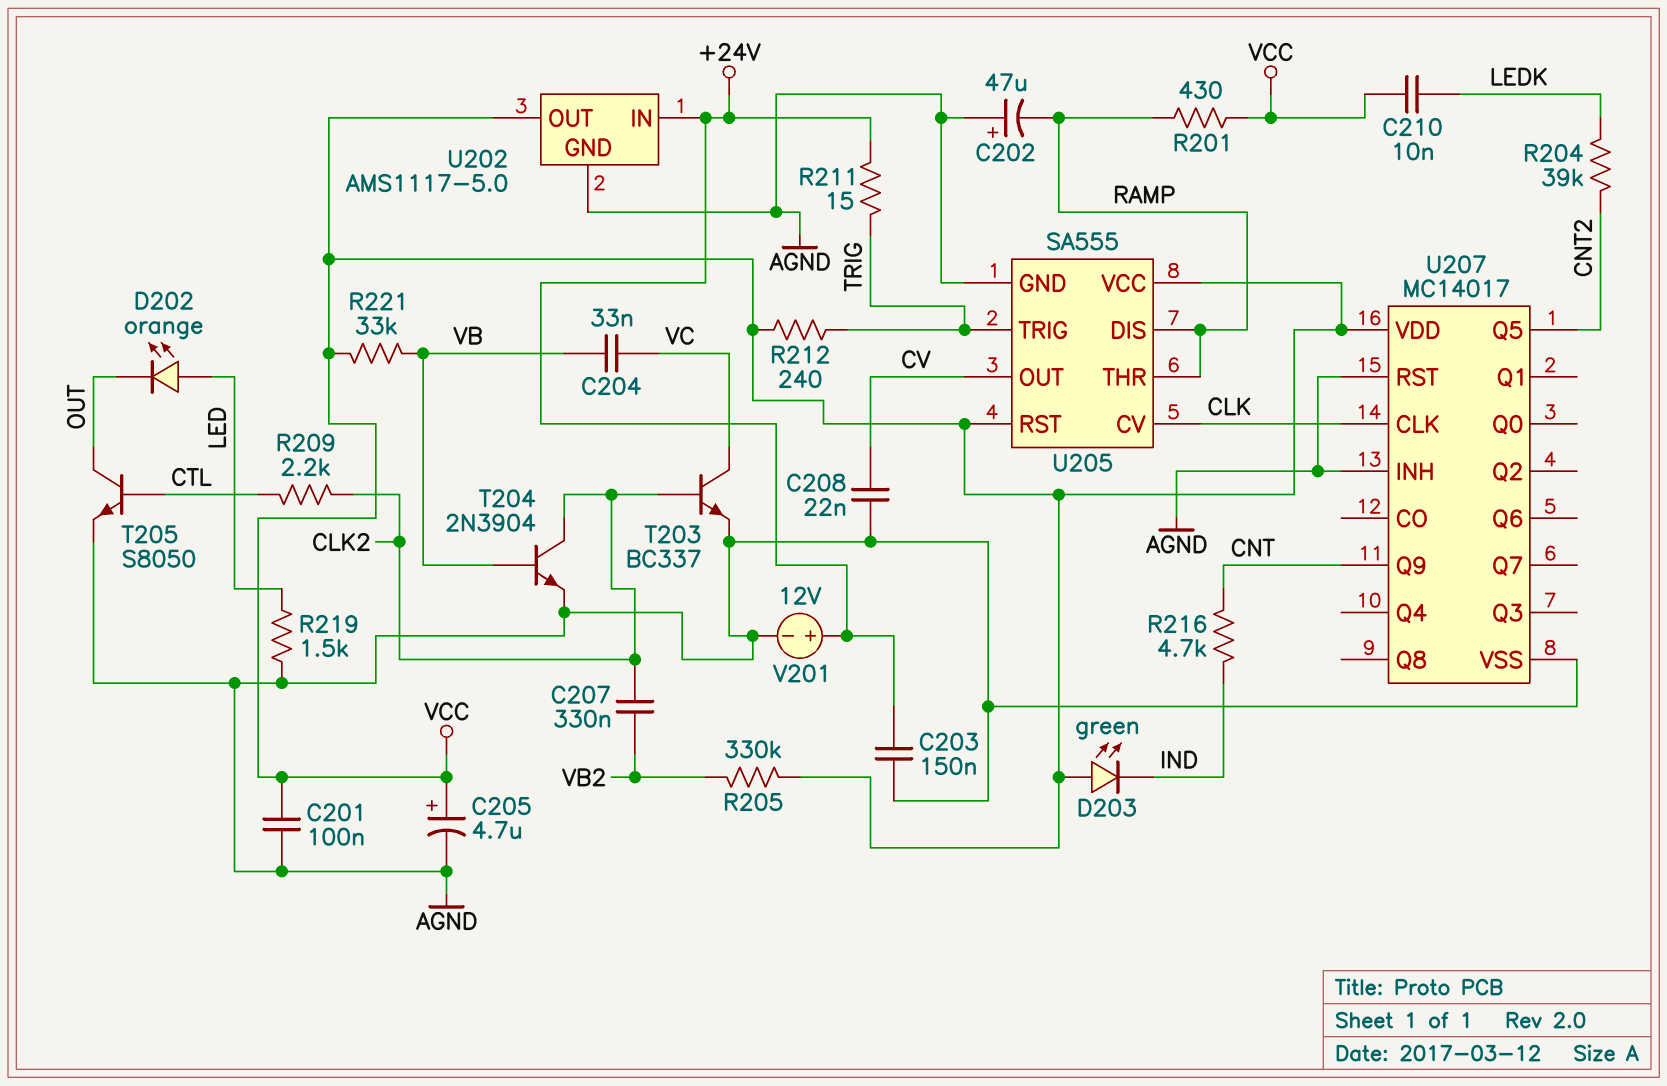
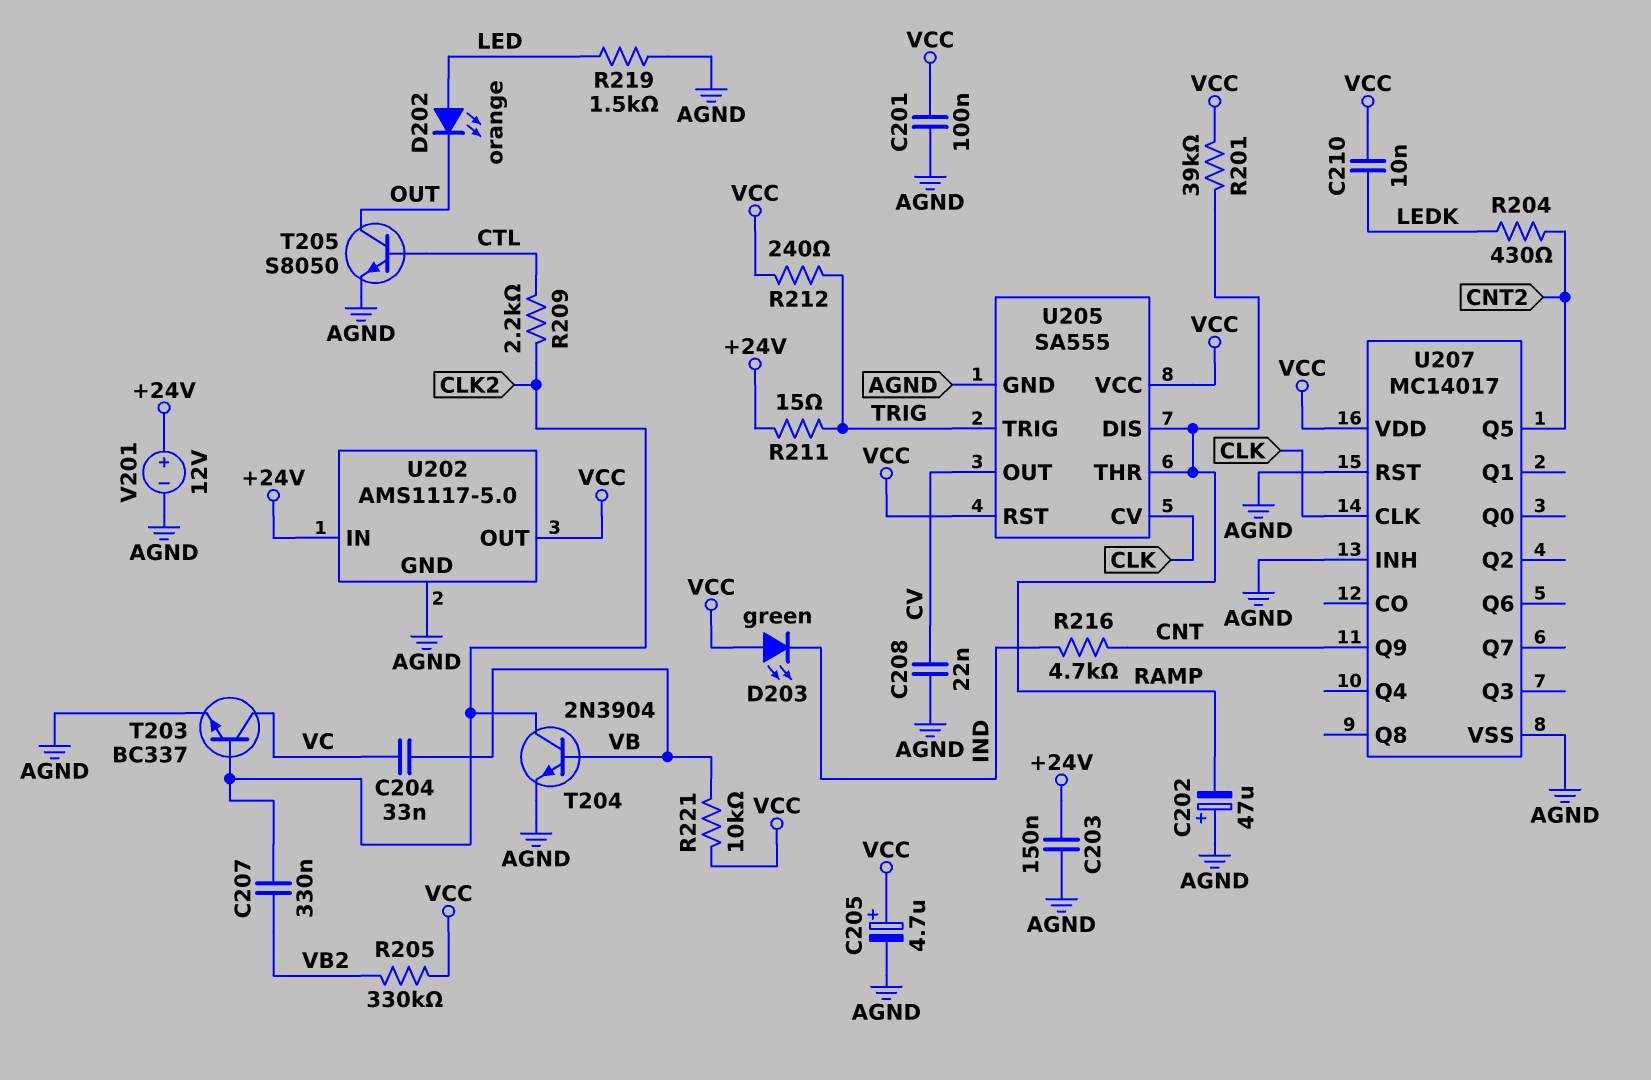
R201: 430 (RAMP, VCC) -> 39k (RAMP, VCC)
R204: 39k (CNT2, LEDK) -> 430 (CNT2, LEDK)
R221: 33k (VB, VCC) -> 10k (VB, VCC)

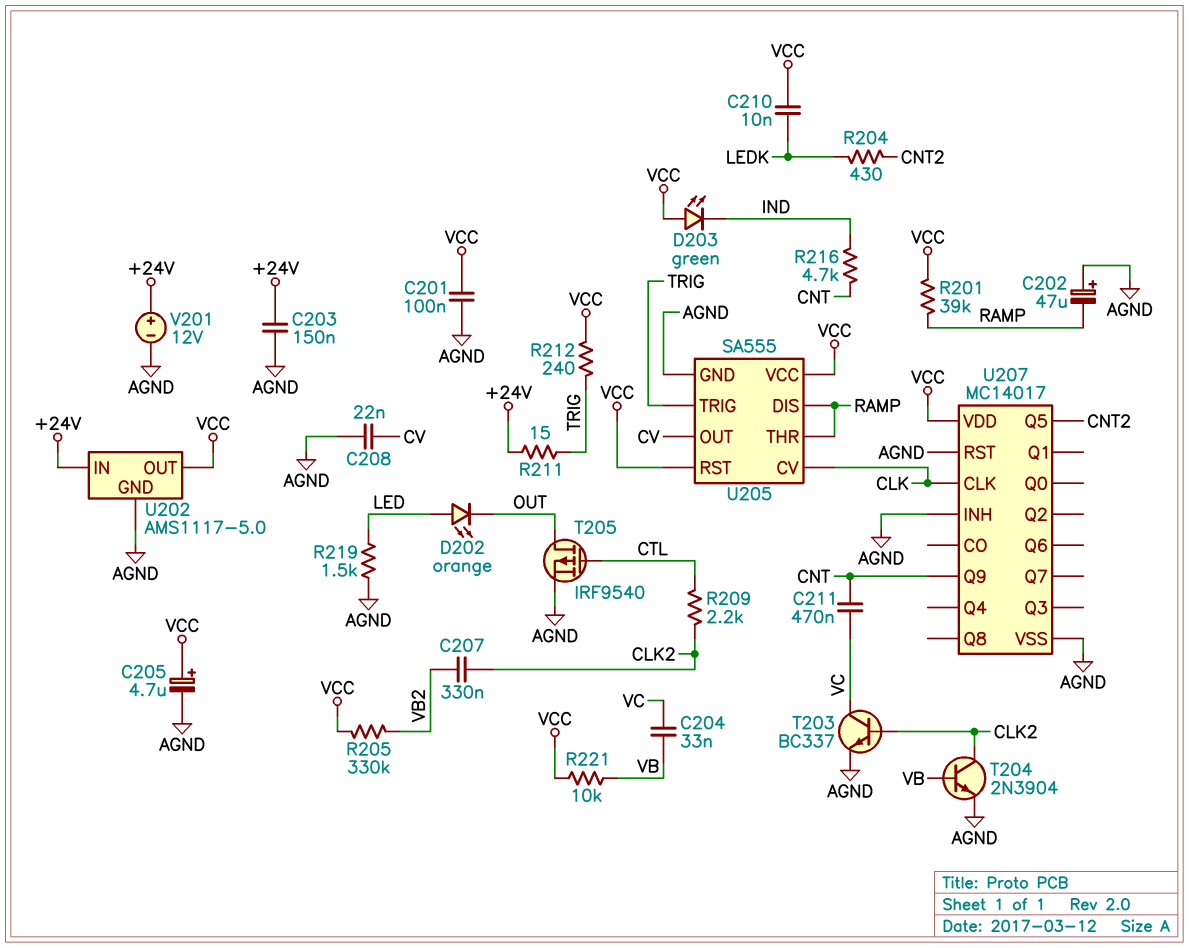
C211: none -> 470nF (CNT, VC)
T205: NPN S8050 (B CTL, C OUT, E AGND) -> PMOS IRF9540 (G CTL, D OUT, S AGND)

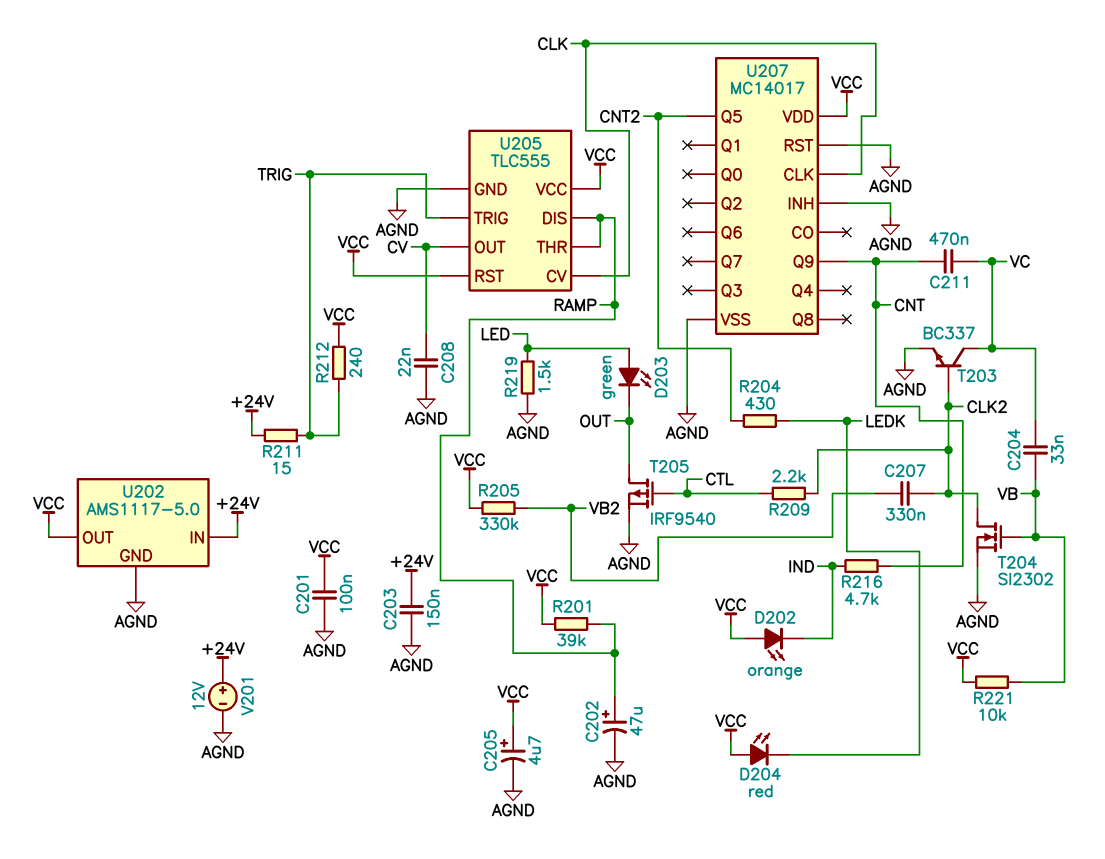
C202: 47uF (plus AGND, minus RAMP) -> 47uF (plus RAMP, minus AGND)
C210: 10nF (LEDK, VCC) -> none
D202: LED orange (A LED, K OUT) -> LED orange (A VCC, K IND)
D203: LED green (A VCC, K IND) -> LED green (A LED, K OUT)
D204: none -> LED red (A VCC, K LEDK)
T204: NPN 2N3904 (B VB, C CLK2, E AGND) -> NMOS SI2302 (G VB, D CLK2, S AGND)
U205: SA555 -> TLC555

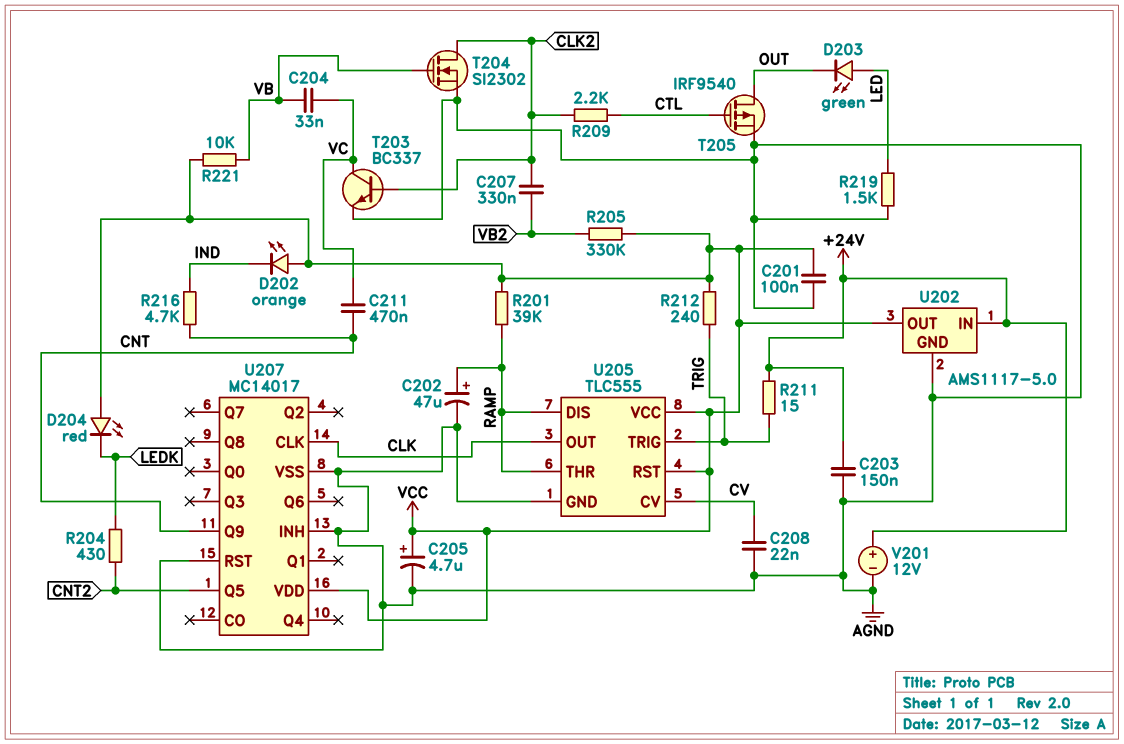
U205 pin CV: CLK -> CV
U205 pin OUT: CV -> CLK

